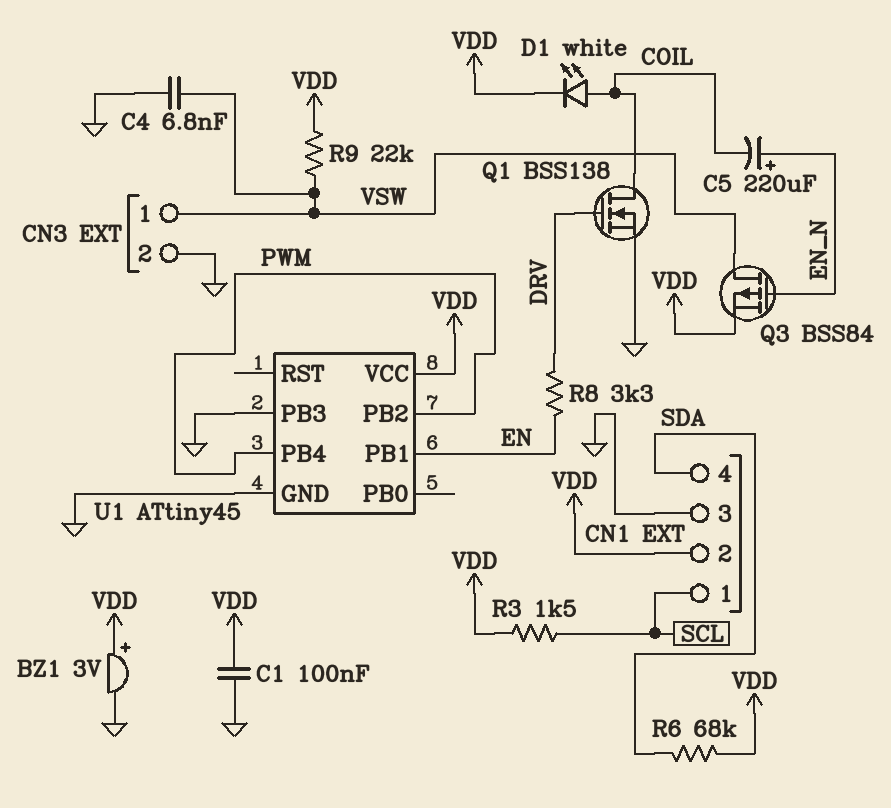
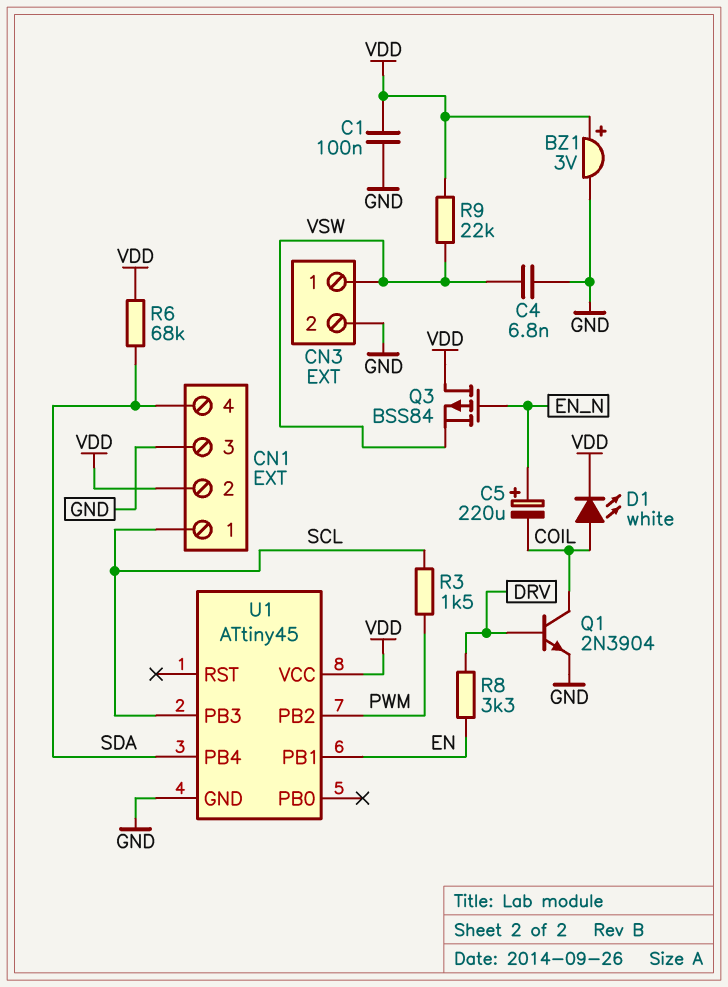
Q1: NMOS BSS138 (G DRV, D COIL, S GND) -> NPN 2N3904 (B DRV, C COIL, E GND)
Q3: PMOS BSS84 (G EN_N, D VSW, S VDD) -> PMOS BSS84 (G EN_N, D VDD, S VSW)
R3: 1.5k (SCL, VDD) -> 1.5k (PWM, SCL)
U1 pin PB3: GND -> SCL
U1 pin PB4: PWM -> SDA

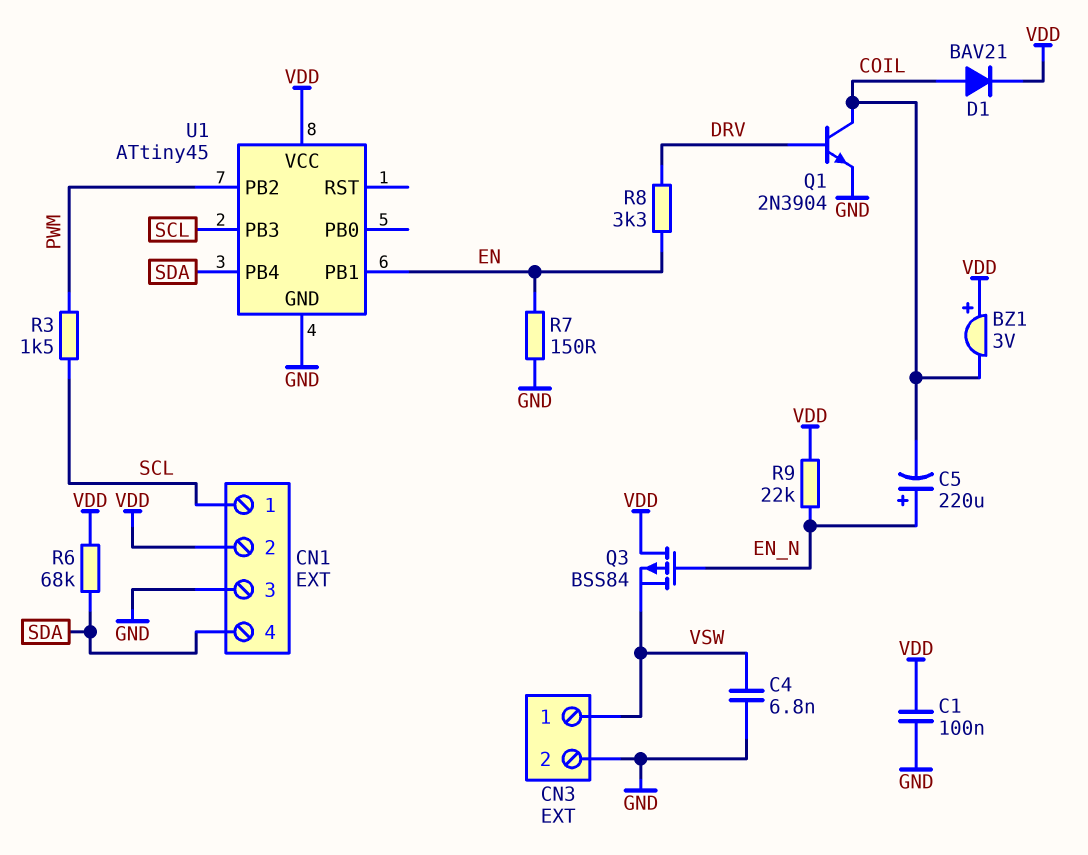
BZ1: buzzer 3V (plus VDD, minus GND) -> buzzer 3V (plus VDD, minus COIL)
D1: LED white (A COIL, K VDD) -> diode BAV21 (A COIL, K VDD)
R7: none -> 150 (EN, GND)
R9: 22k (VDD, VSW) -> 22k (EN_N, VDD)

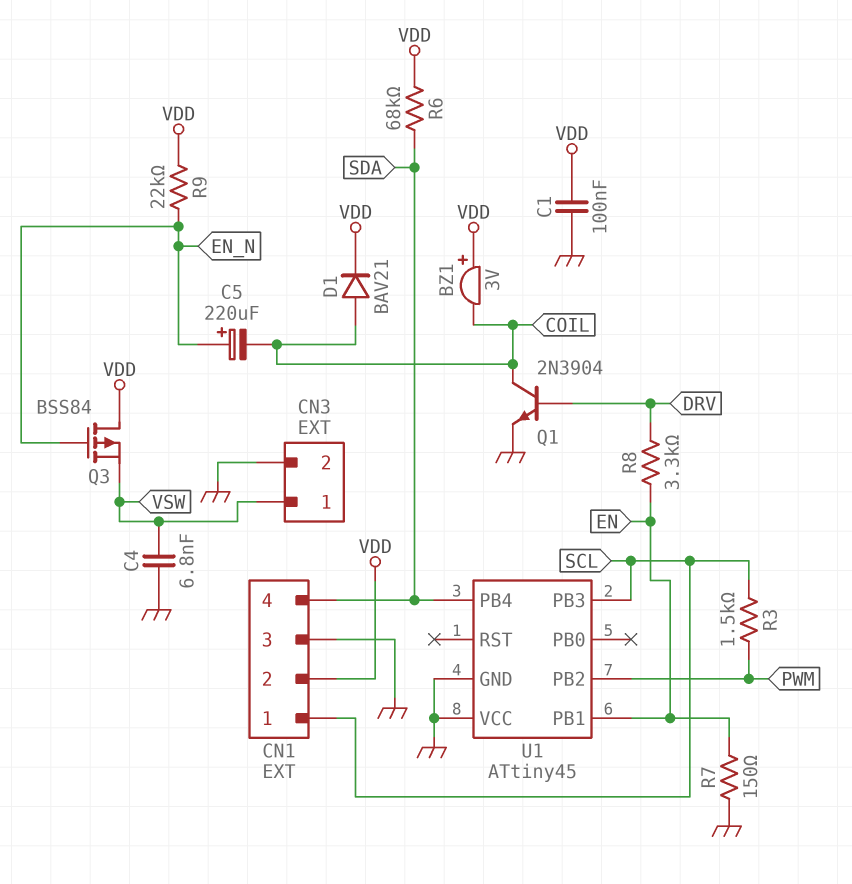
U1 pin VCC: VDD -> GND

